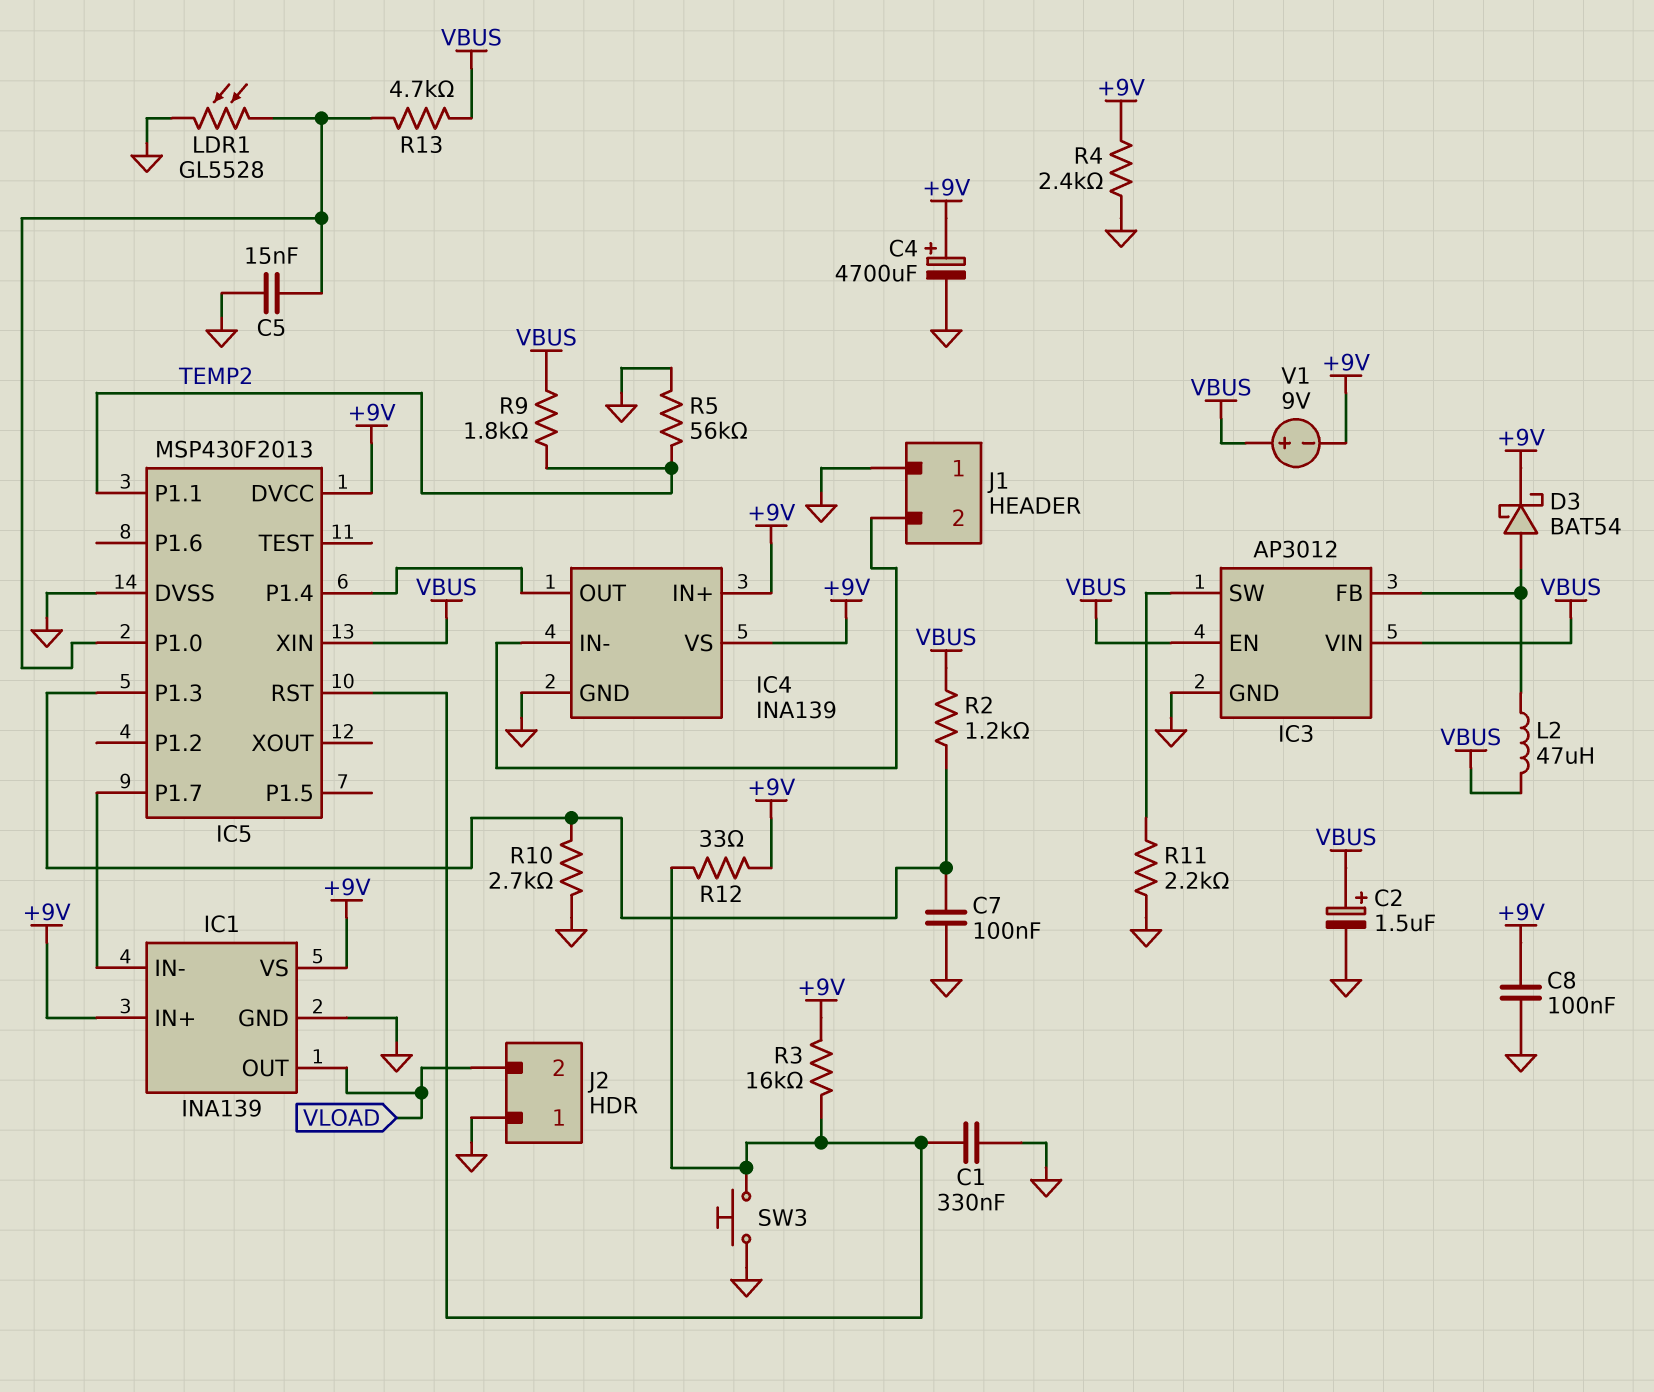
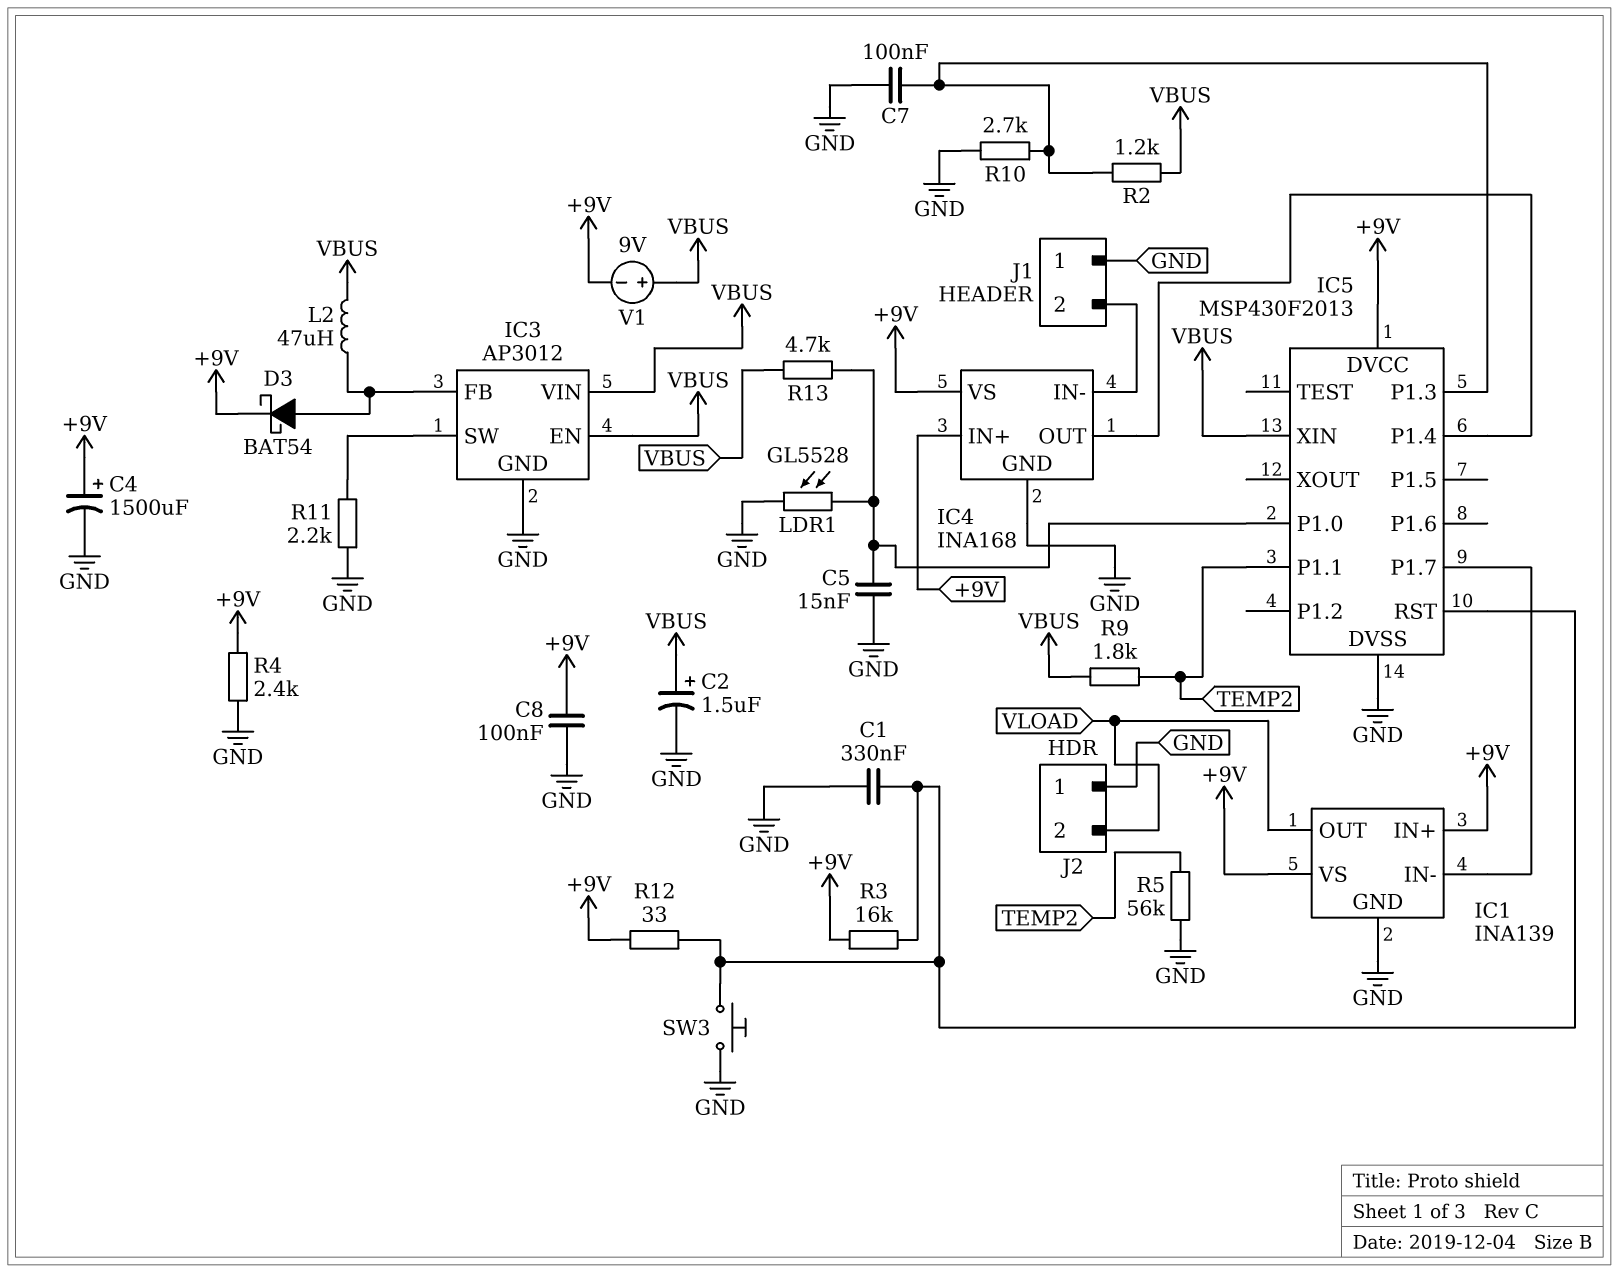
C4: 4700uF (plus +9V, minus GND) -> 1500uF (plus +9V, minus GND)
IC4: INA139 -> INA168

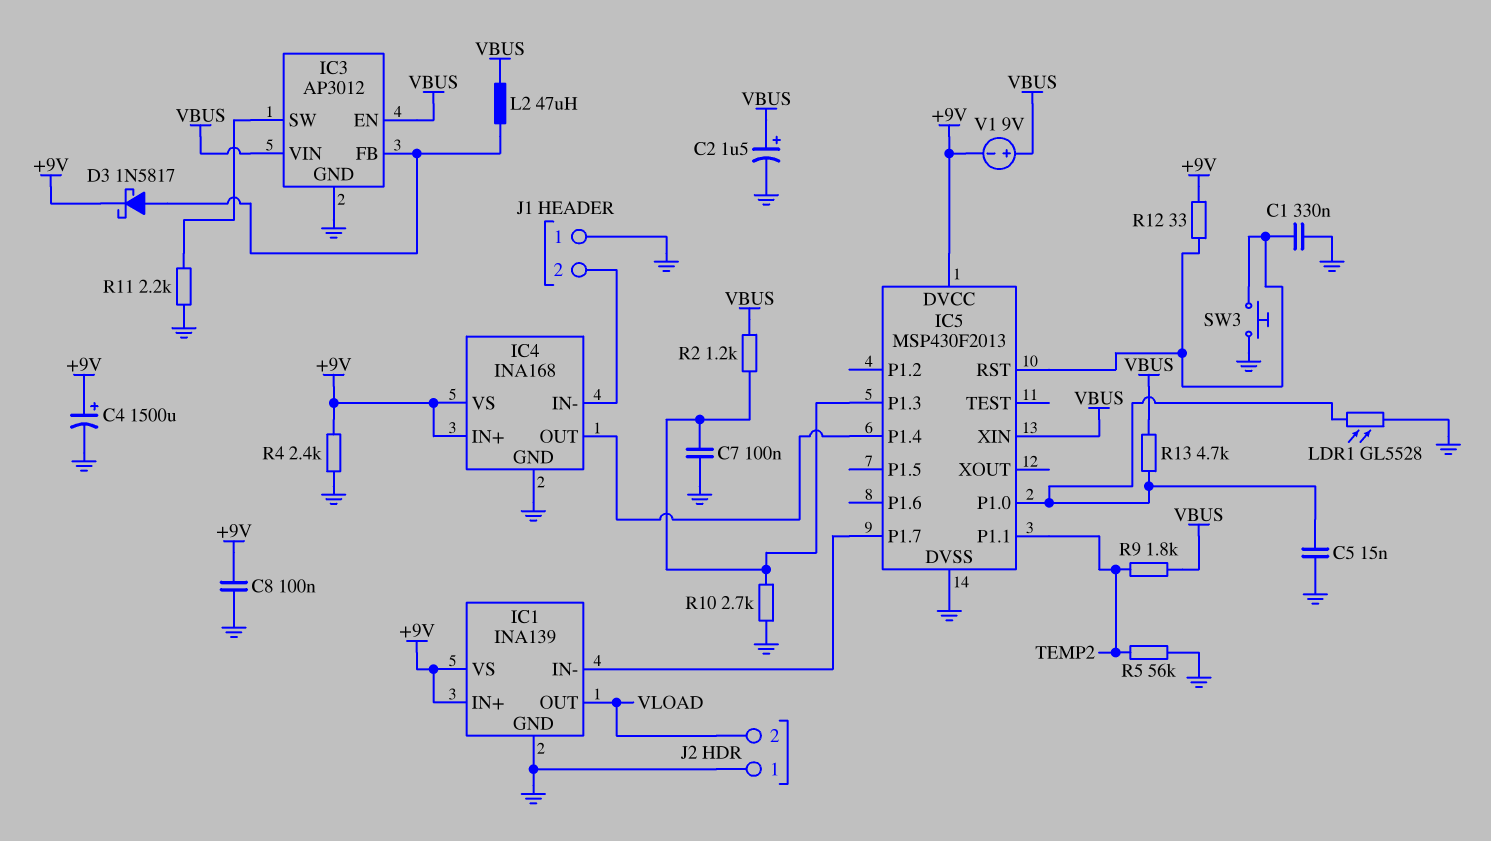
D3: schottky BAT54 (A IC3/FB, K +9V) -> schottky 1N5817 (A IC3/FB, K +9V)
R3: 16k (+9V, IC5/RST) -> none

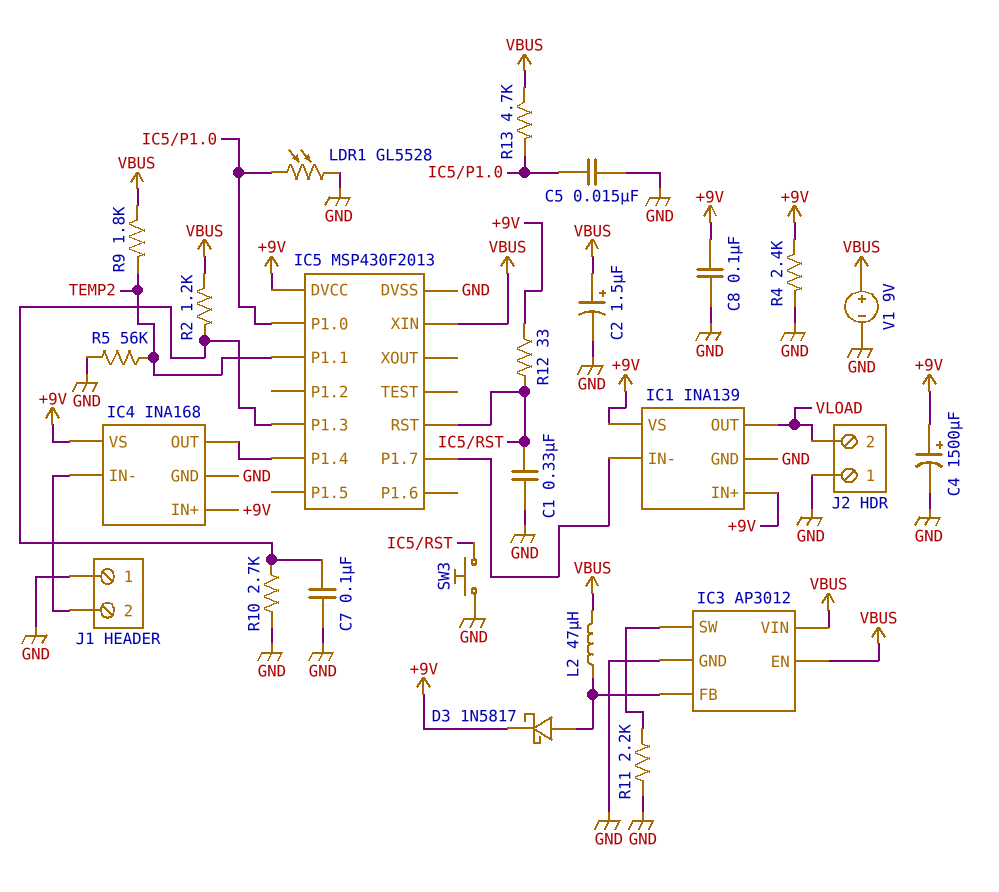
V1: 9V (plus VBUS, minus +9V) -> 9V (plus VBUS, minus GND)

